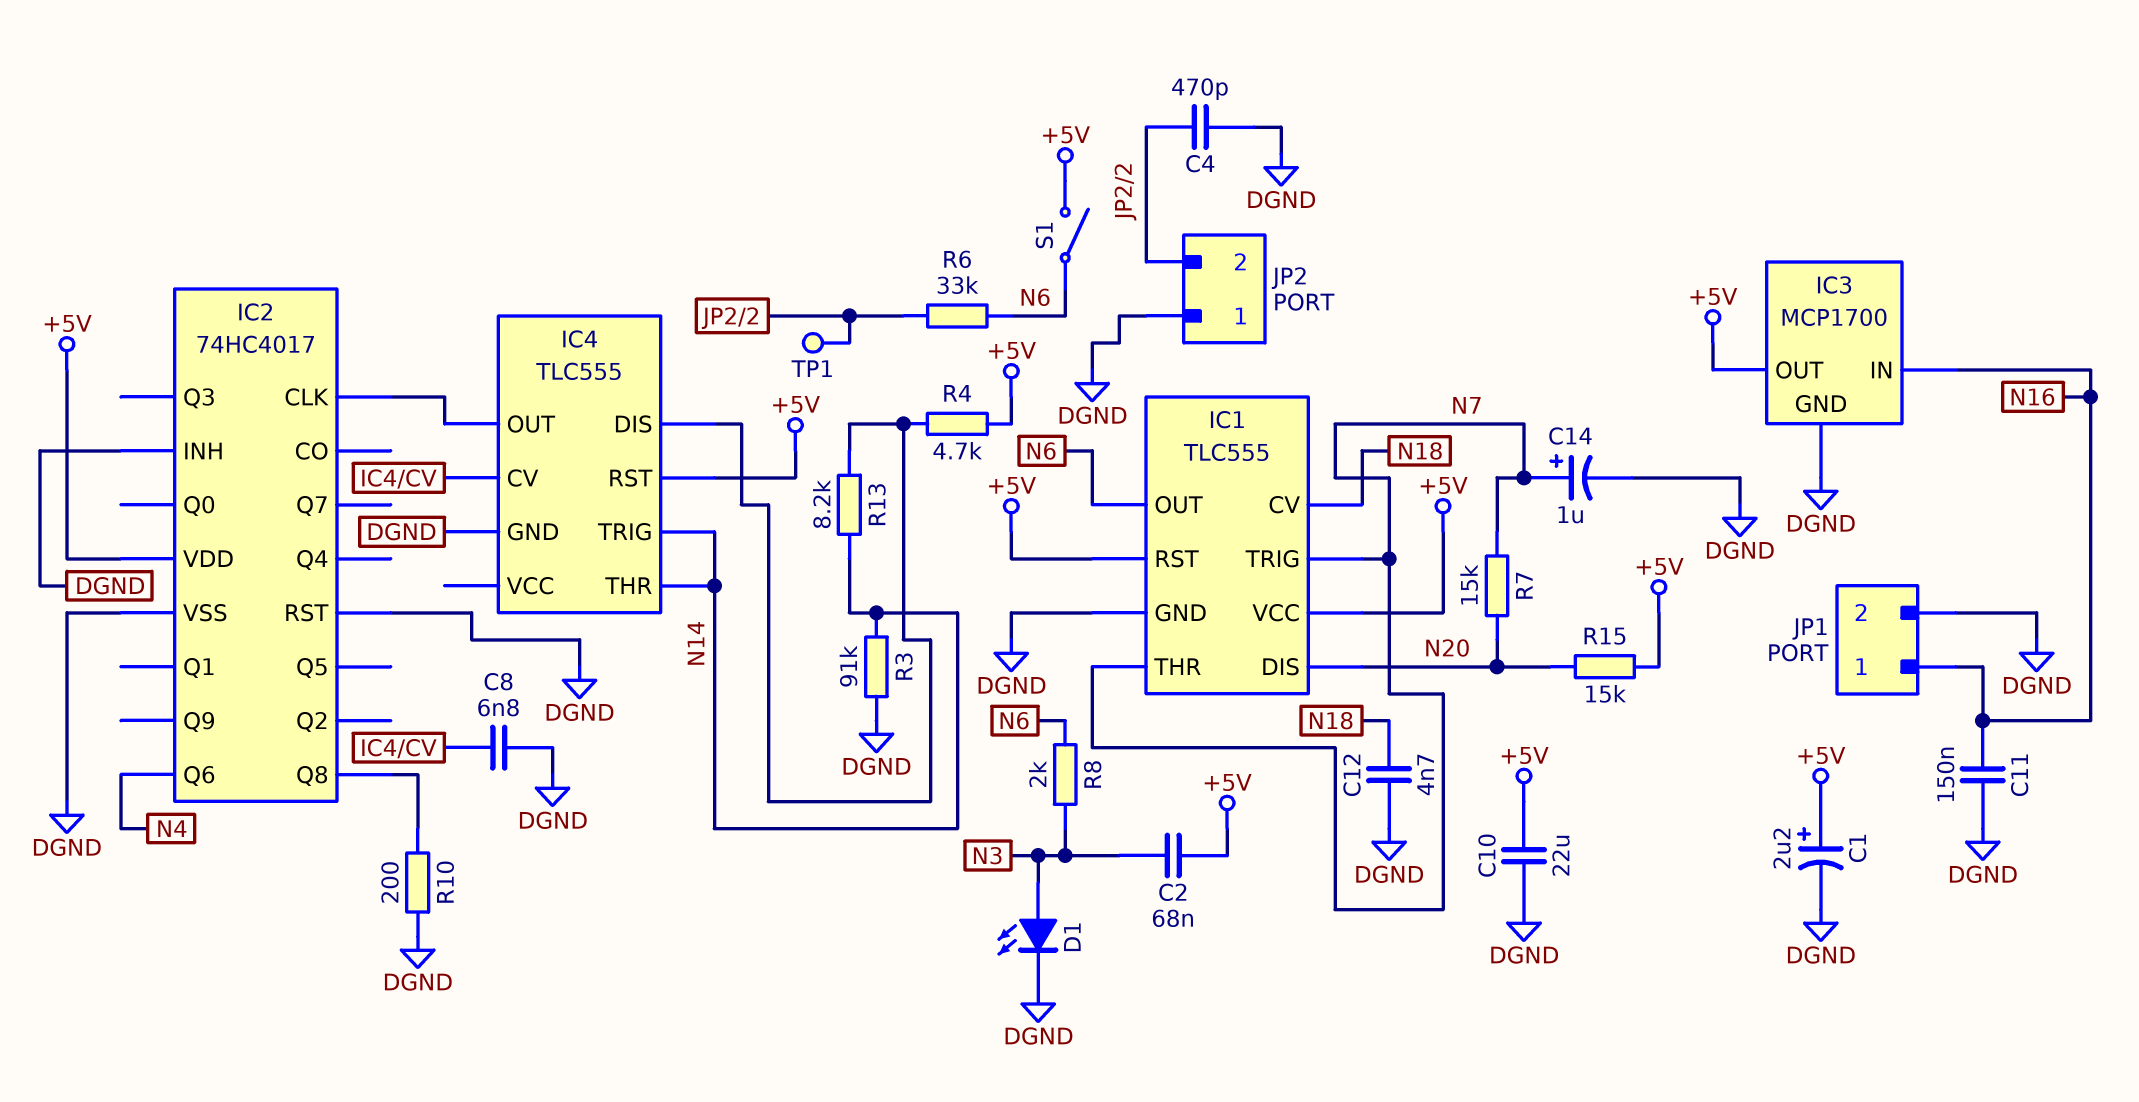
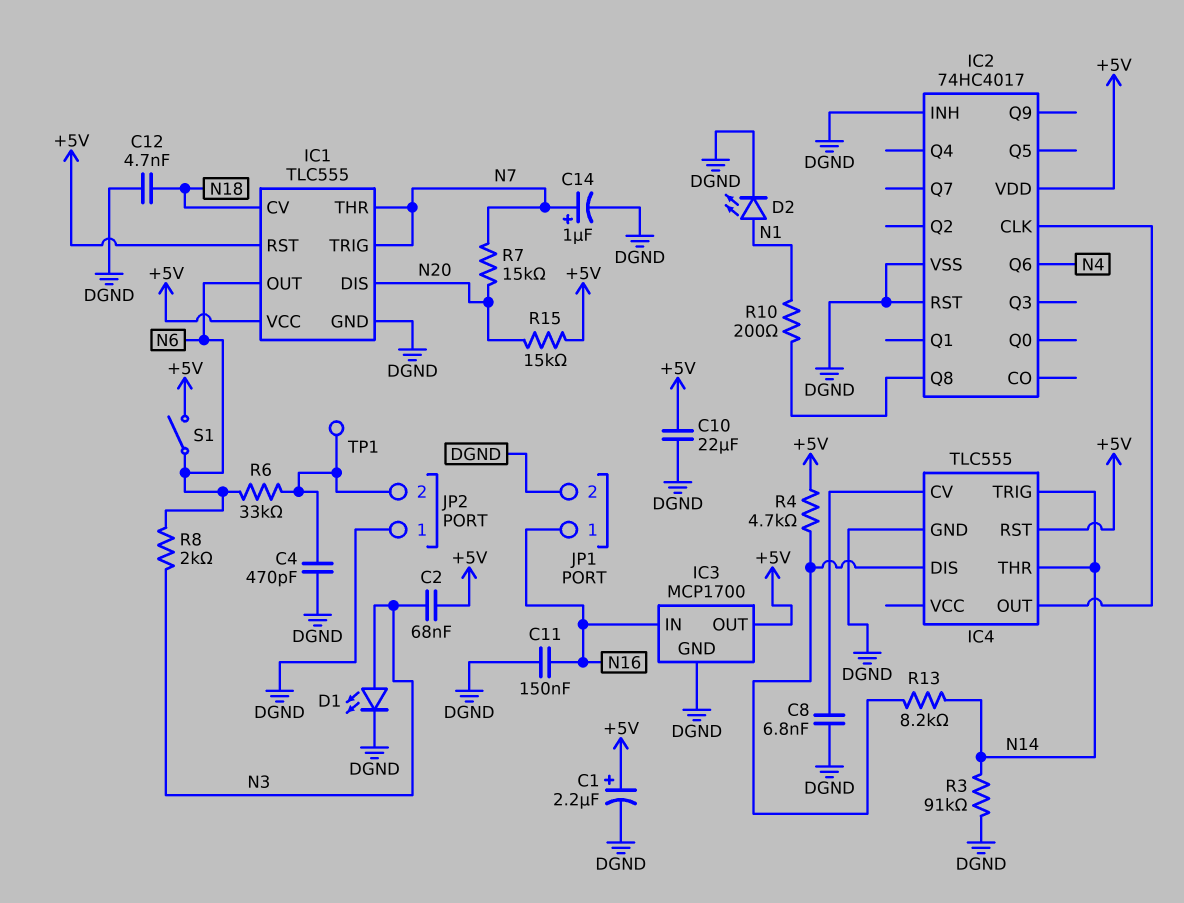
D2: none -> LED (A N1, K DGND)
R10: 200 (DGND, IC2/Q8) -> 200 (IC2/Q8, N1)

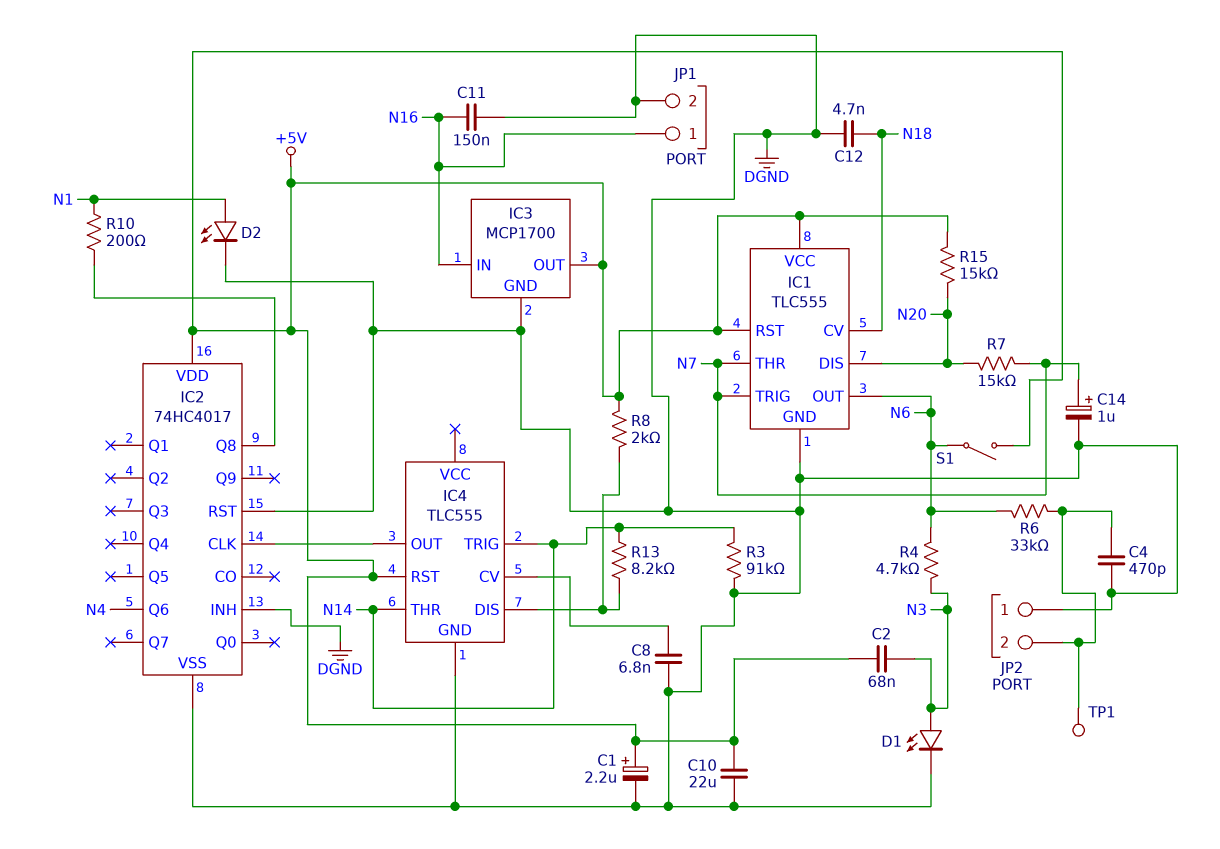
R4: 4.7k (+5V, IC4/DIS) -> 4.7k (N3, N6)
R8: 2k (N3, N6) -> 2k (+5V, IC4/DIS)

